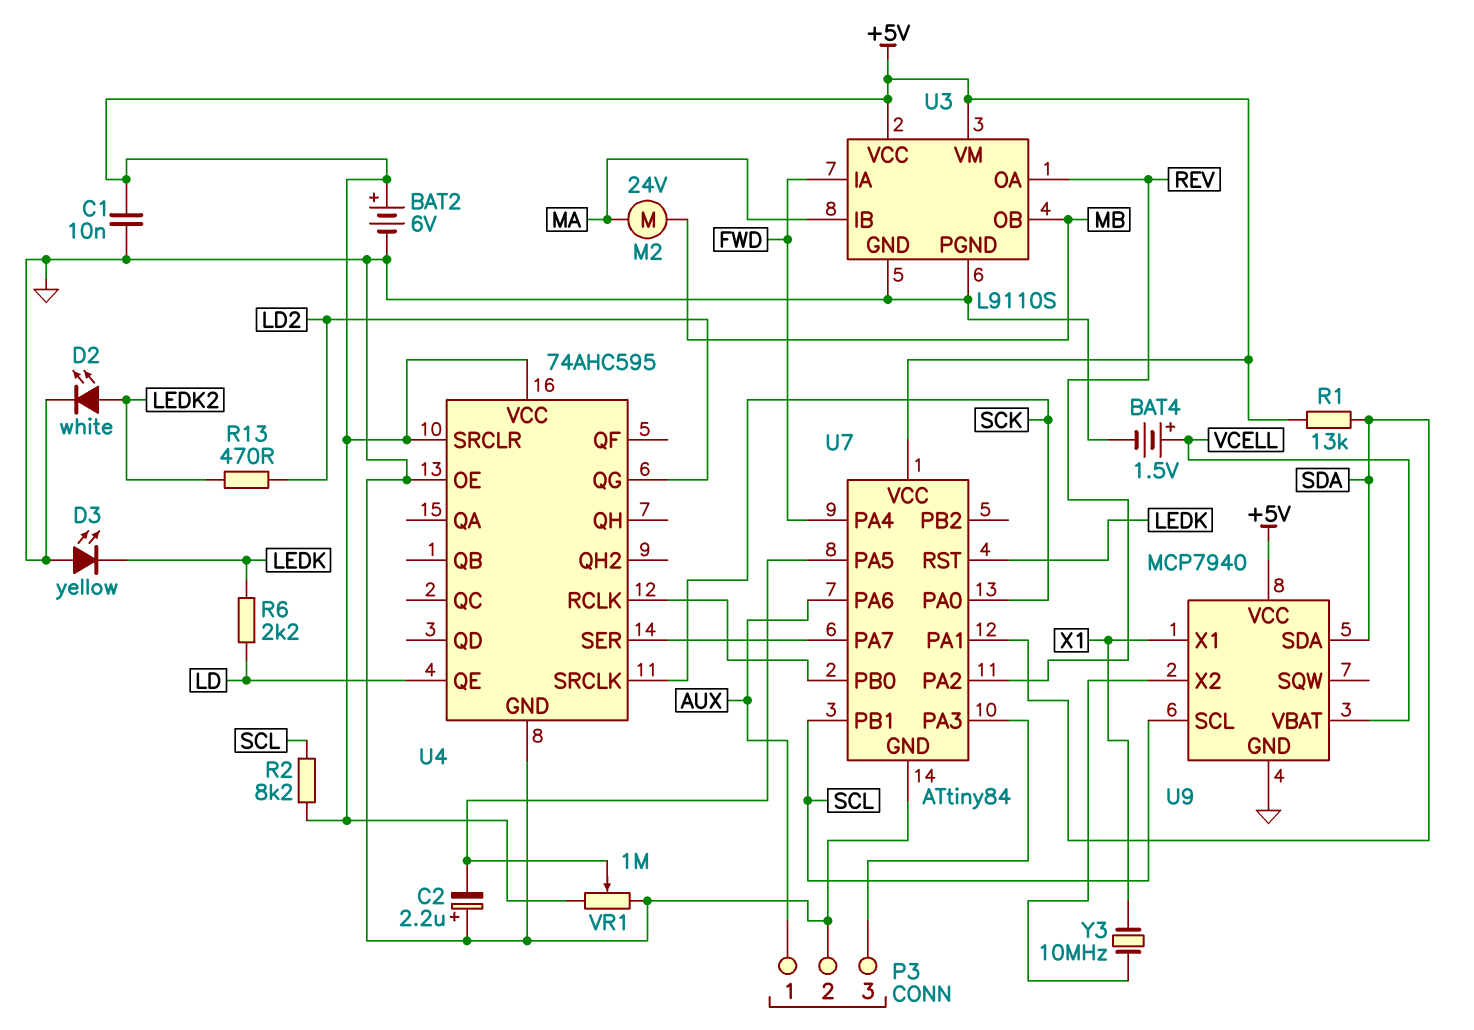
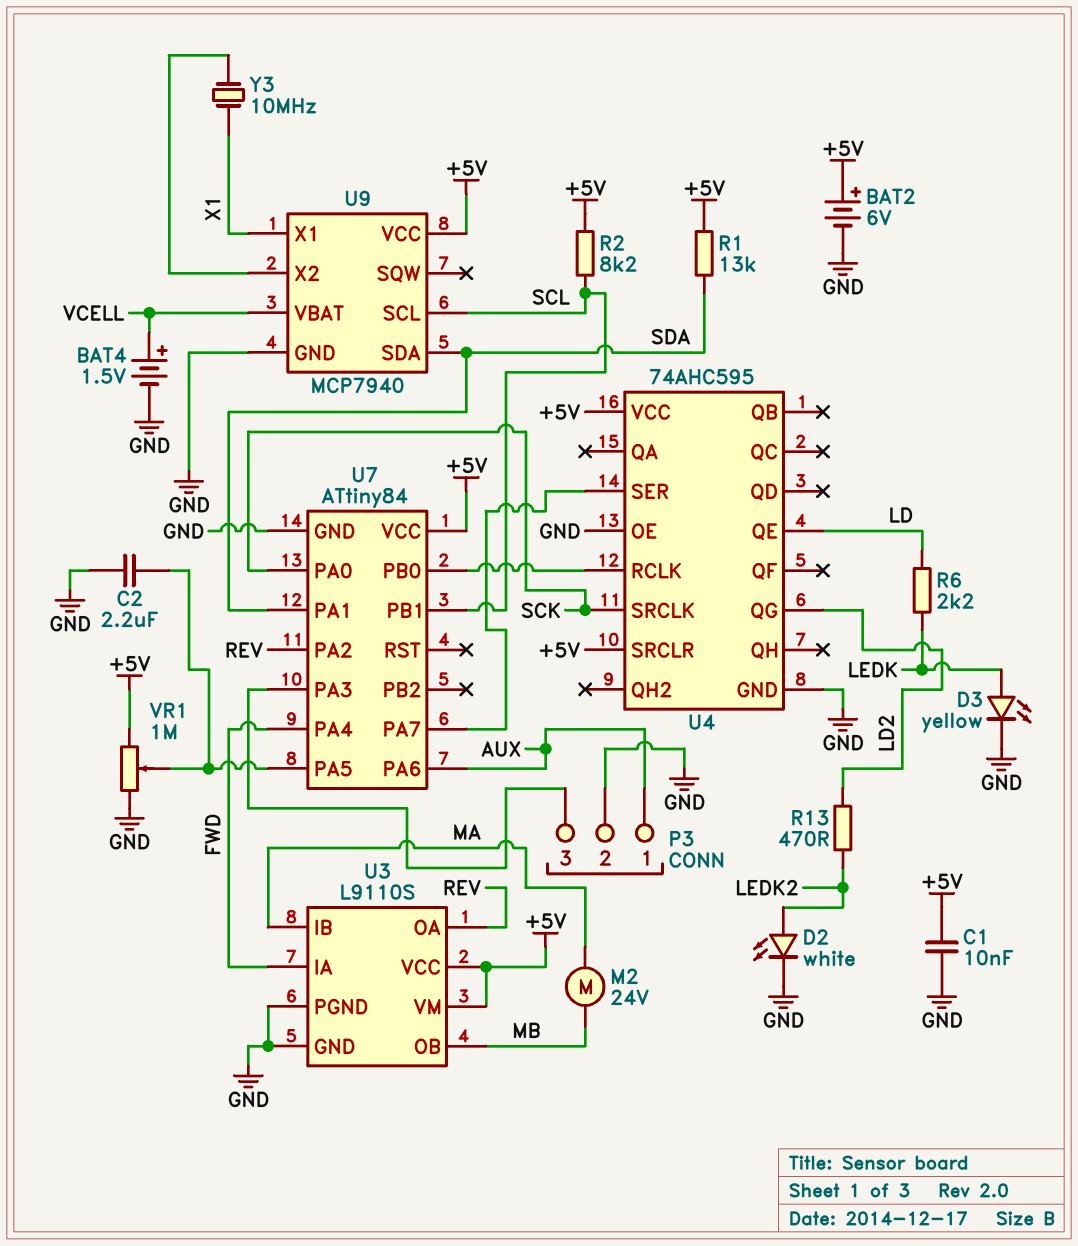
C2: 2.2uF (plus GND, minus U7/PA5) -> 2.2uF (GND, U7/PA5)
D3: LED yellow (A GND, K LEDK) -> LED yellow (A LEDK, K GND)
U7 pin RST: LEDK -> none

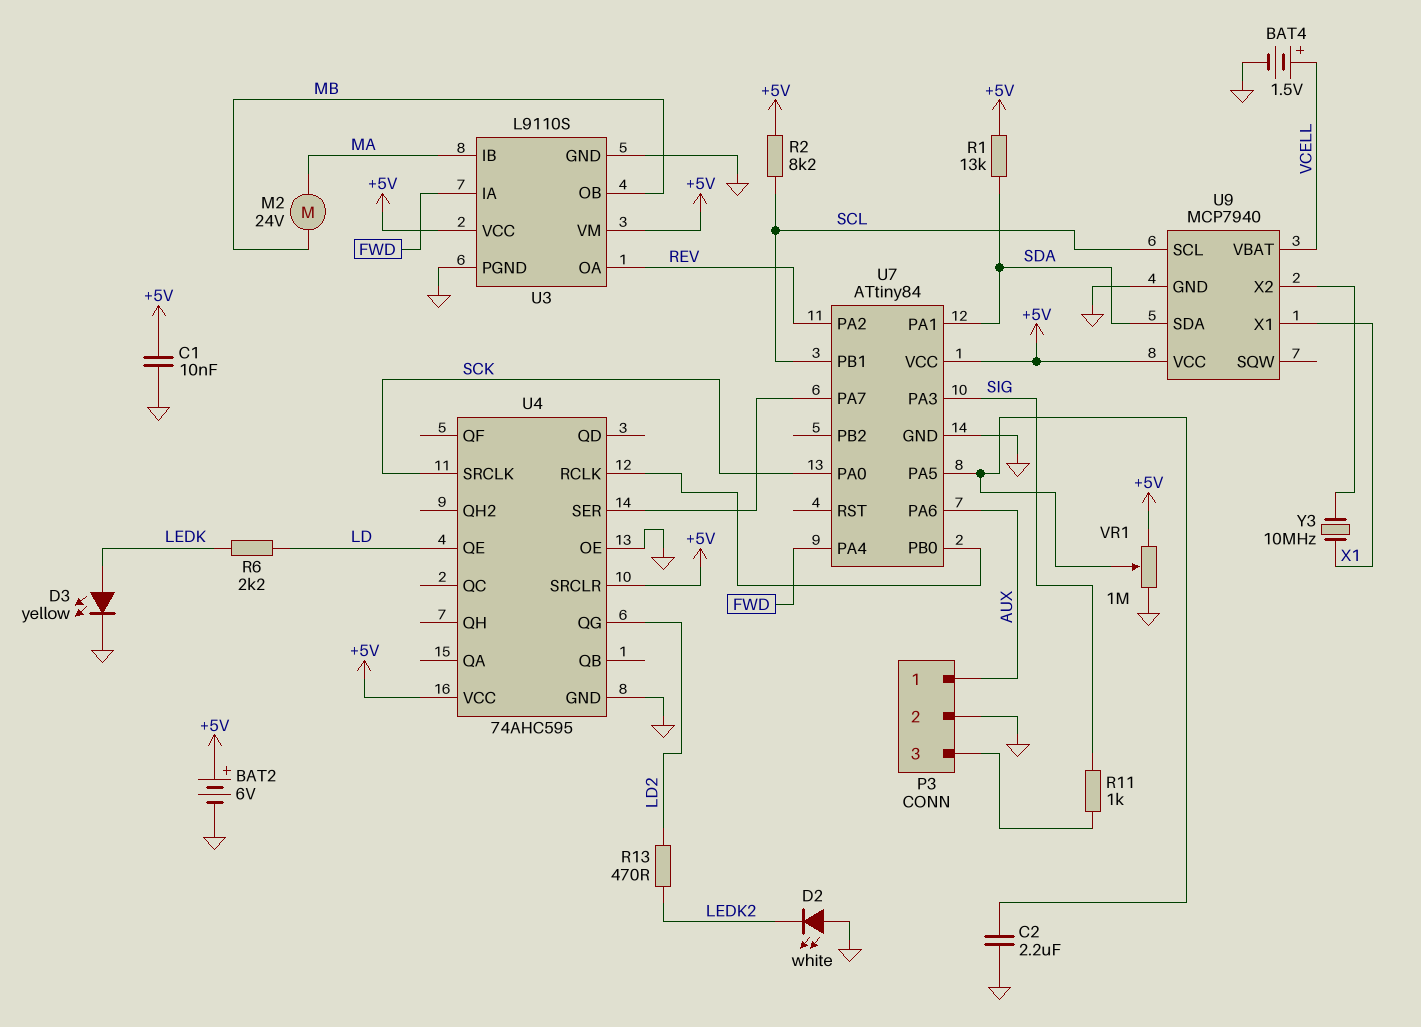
D2: LED white (A LEDK2, K GND) -> LED white (A GND, K LEDK2)
R11: none -> 1k (P3/3, SIG)
U7 pin PA3: P3/3 -> SIG

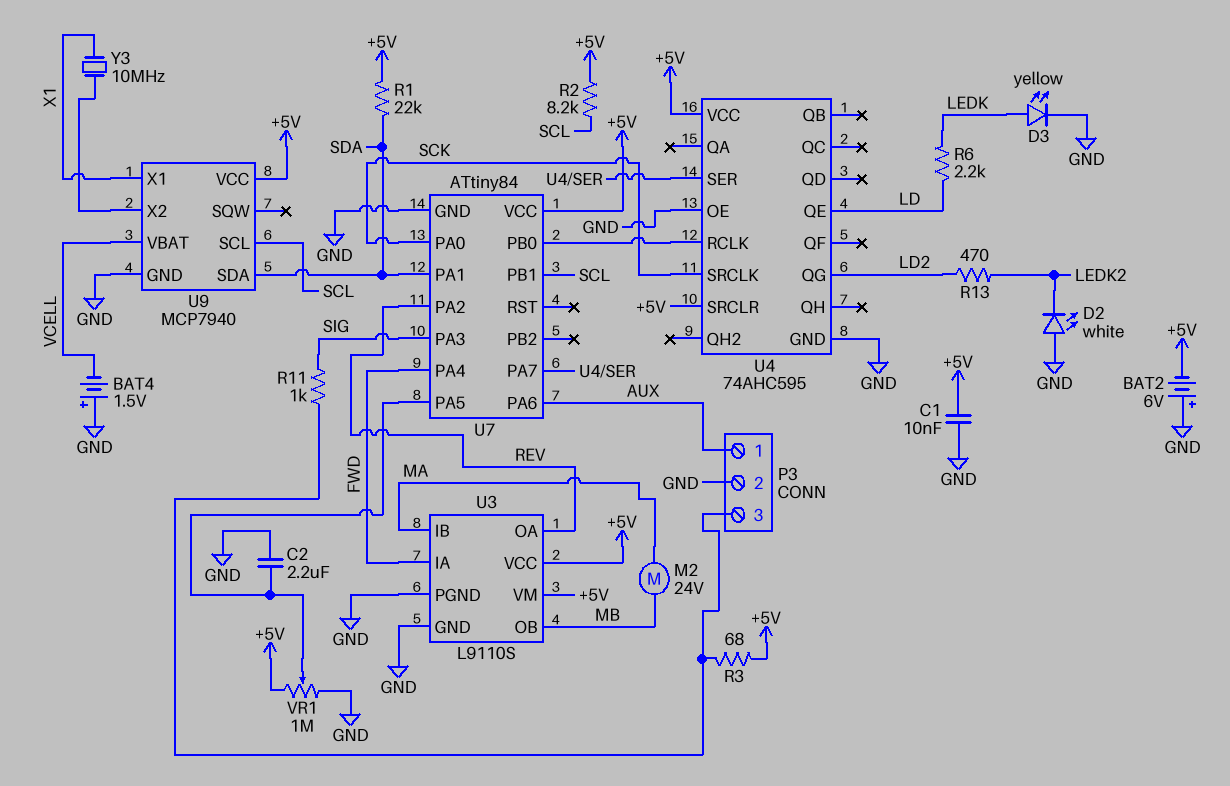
BAT2: 6V (plus +5V, minus GND) -> 6V (plus GND, minus +5V)
BAT4: 1.5V (plus VCELL, minus GND) -> 1.5V (plus GND, minus VCELL)
R1: 13k (+5V, SDA) -> 22k (+5V, SDA)
R3: none -> 68 (+5V, P3/3)

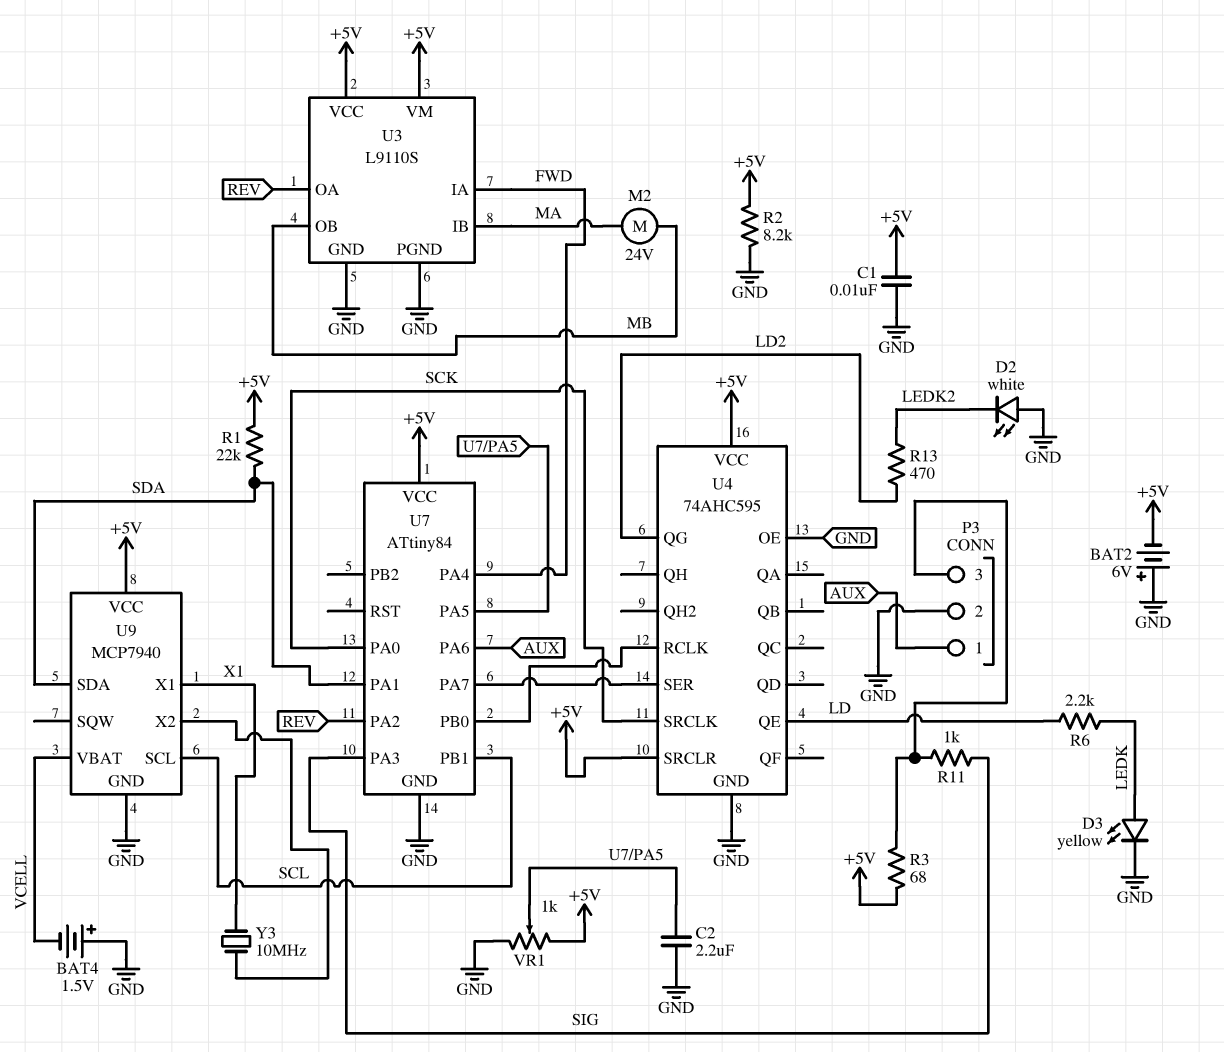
R2: 8.2k (+5V, SCL) -> 8.2k (+5V, GND)
VR1: 1M (+5V, GND, wiper U7/PA5) -> 1k (+5V, GND, wiper U7/PA5)

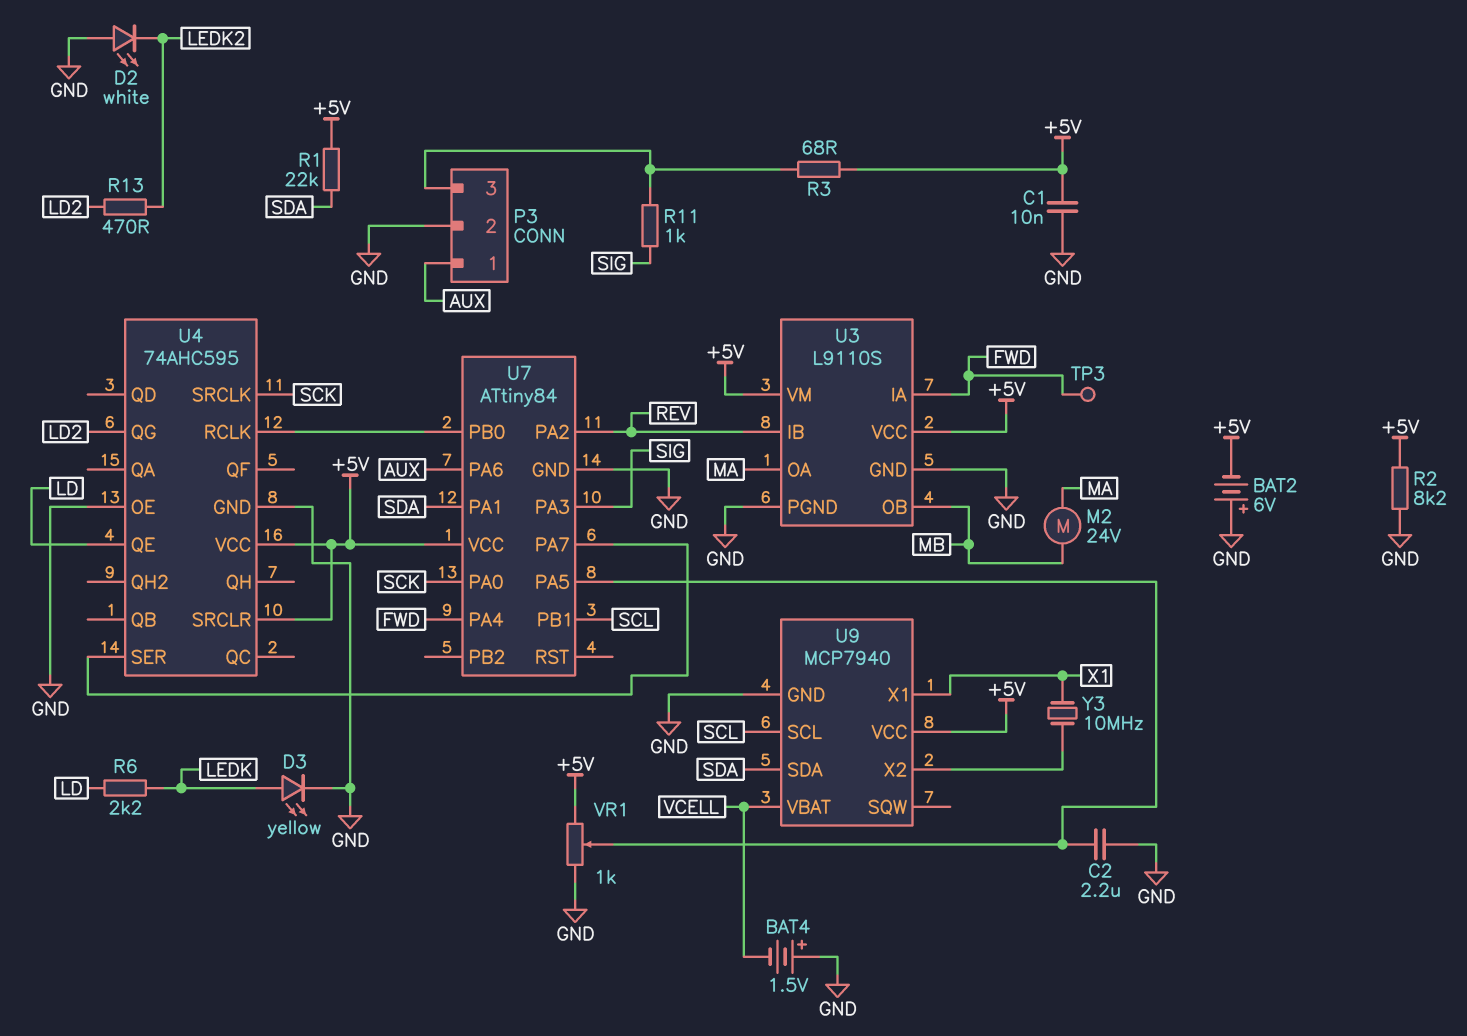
TP3: none -> test point (FWD)
U3 pin IB: MA -> REV
U3 pin OA: REV -> MA

